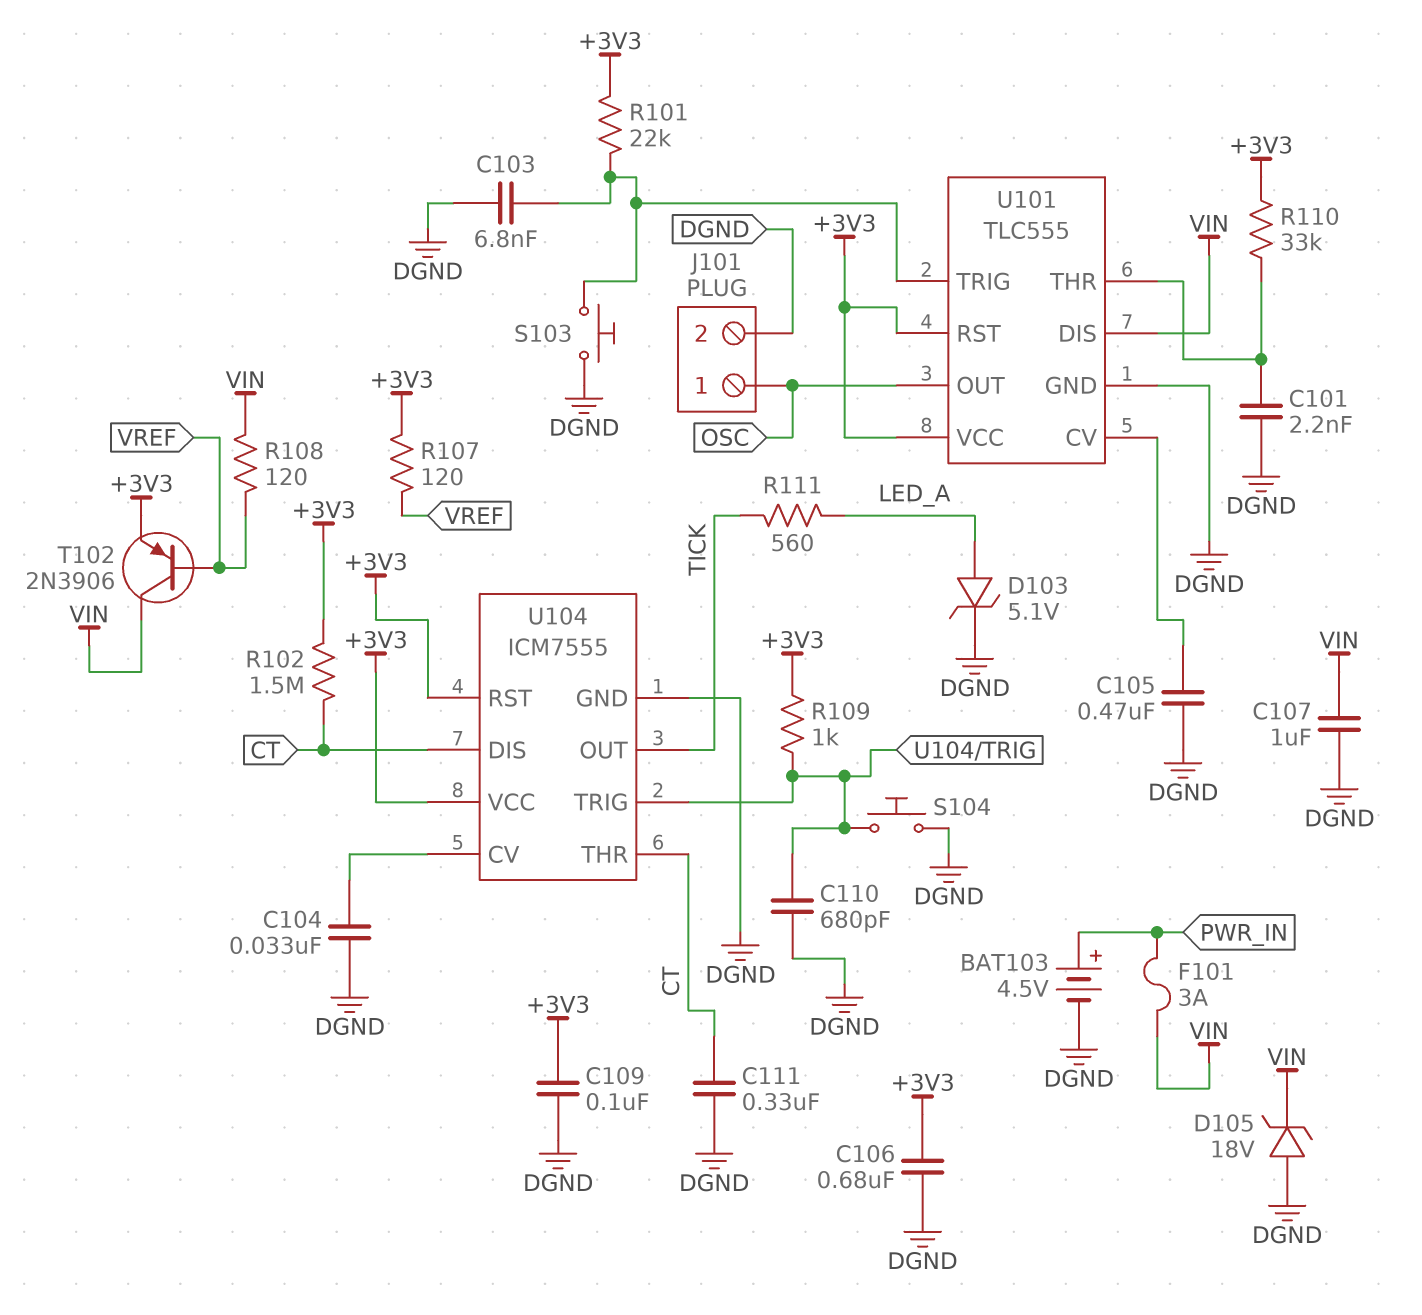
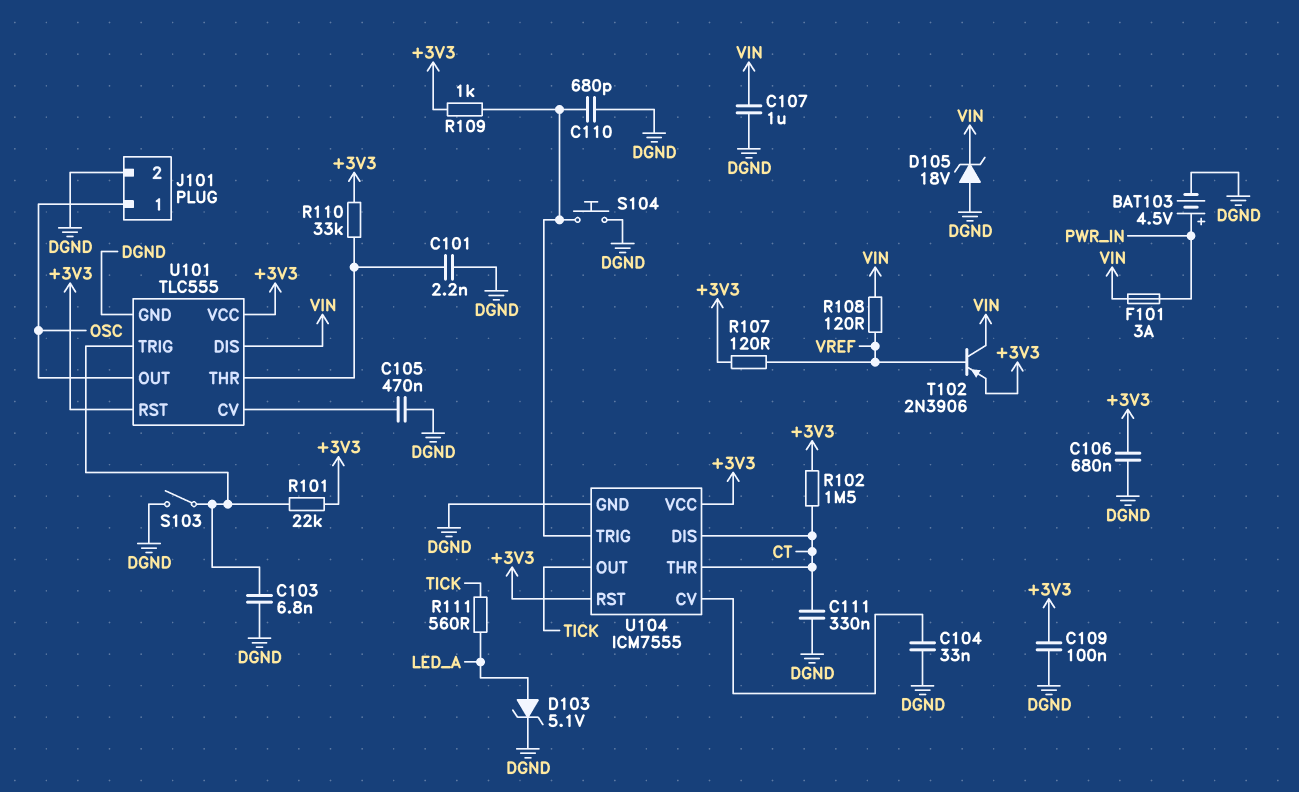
S103: button (DGND, U101/TRIG) -> switch (DGND, U101/TRIG)

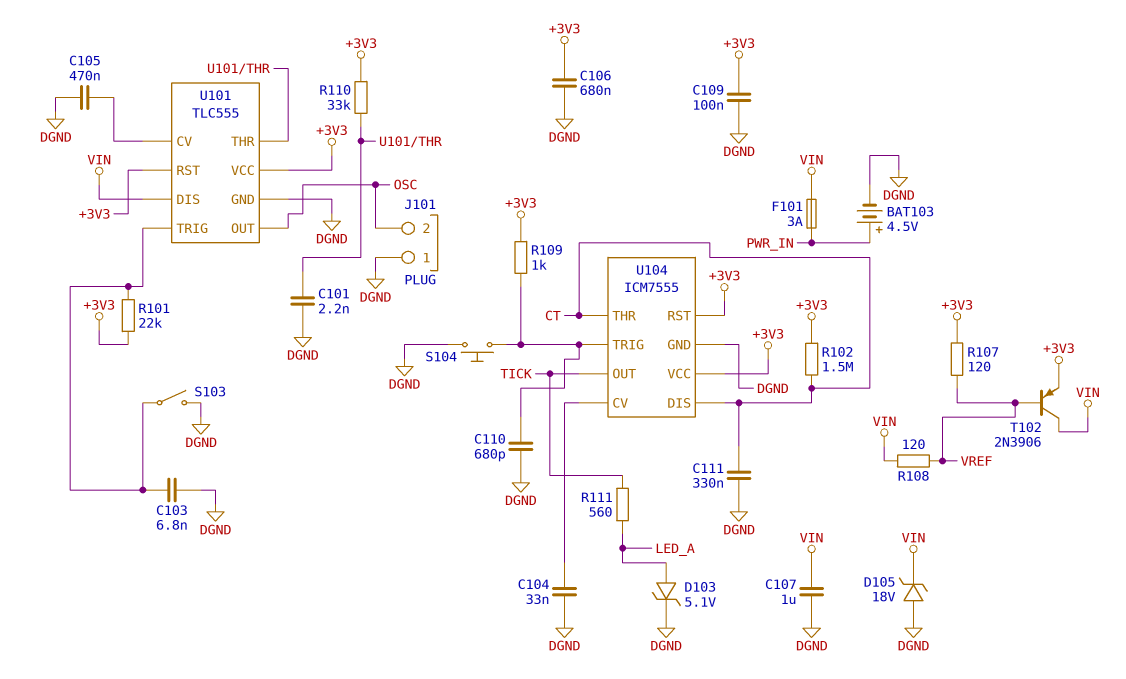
J101 pin 1: OSC -> DGND
J101 pin 2: DGND -> OSC

